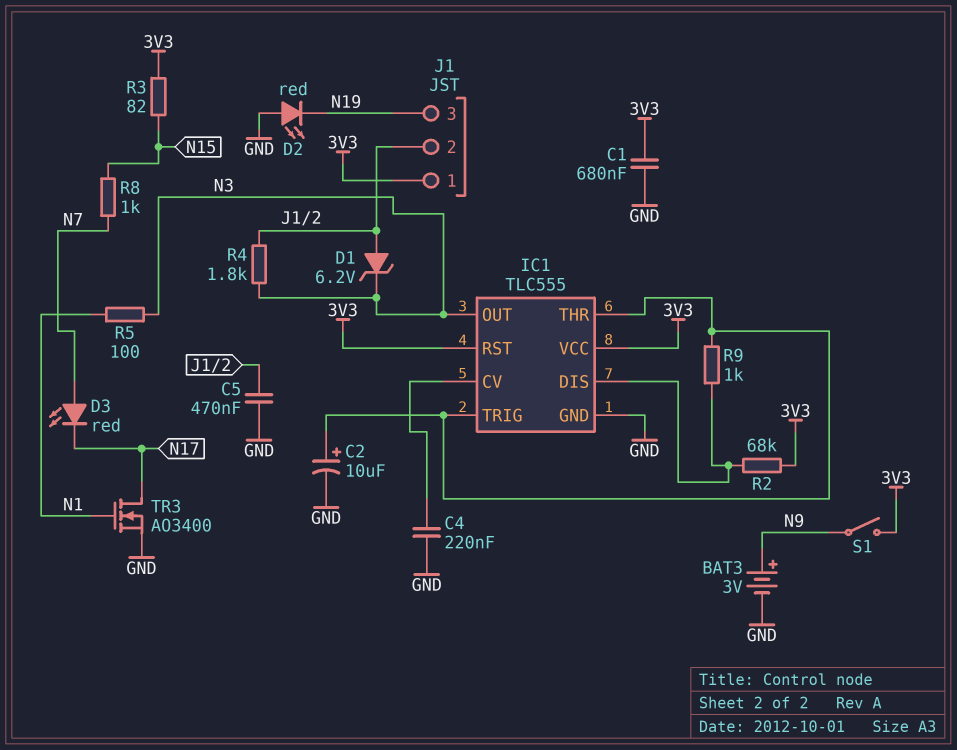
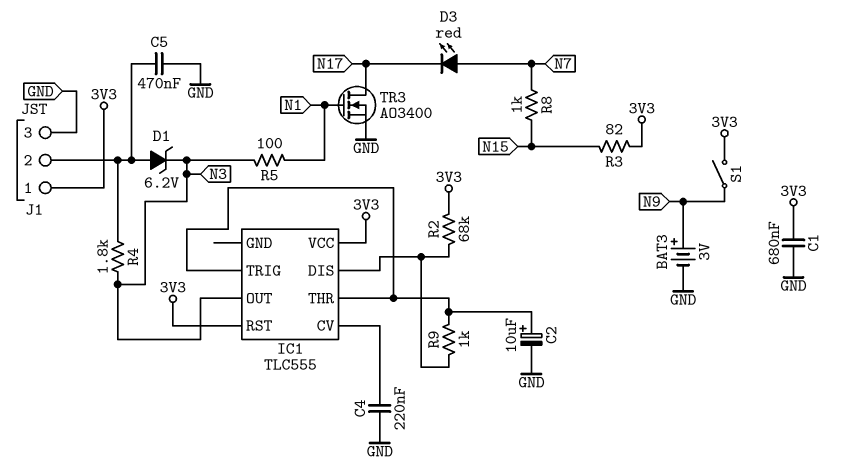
D2: LED red (A GND, K N19) -> none
IC1 pin GND: GND -> none
J1 pin 3: N19 -> GND

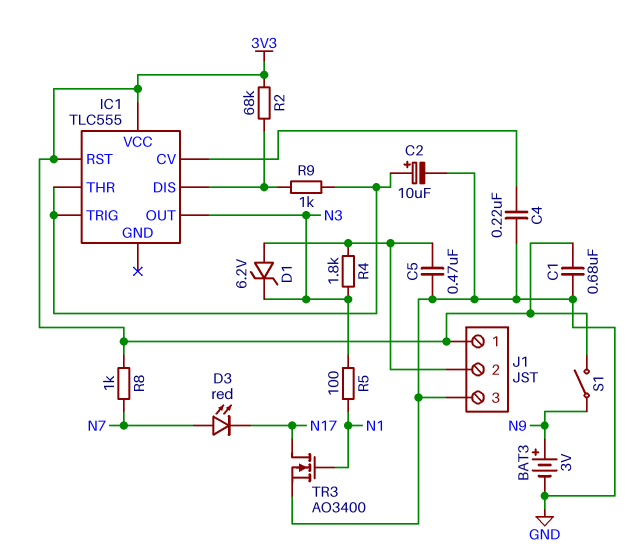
R3: 82 (3V3, N15) -> none
R8: 1k (N7, N15) -> 1k (3V3, N7)

